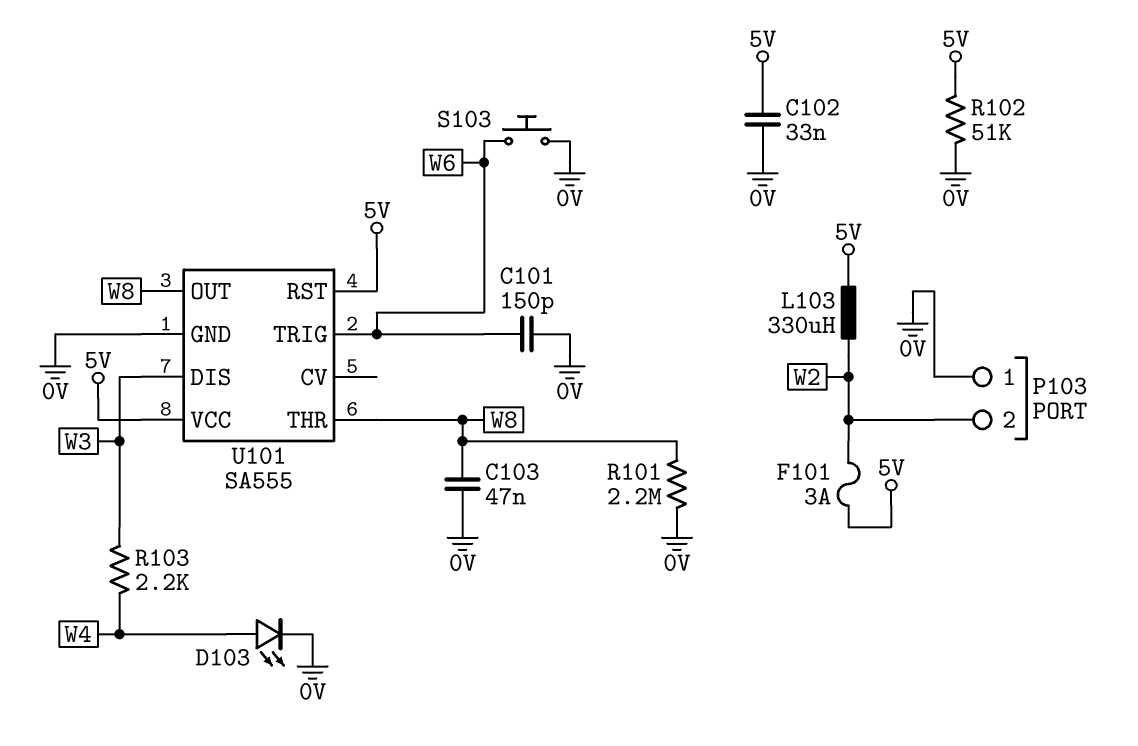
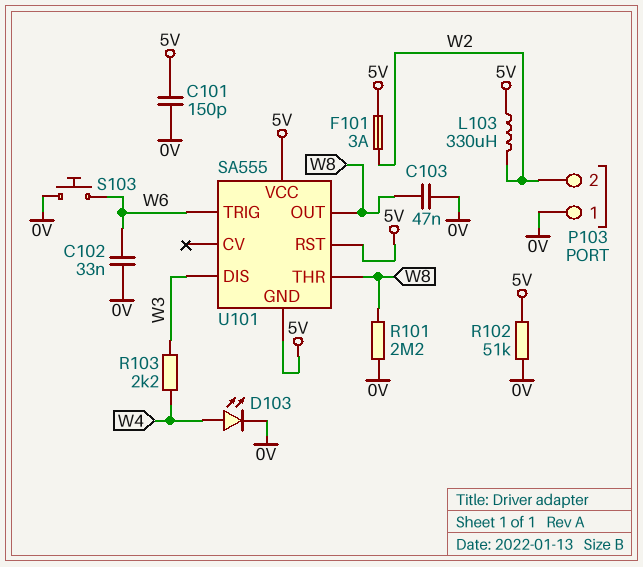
C101: 150pF (0V, W6) -> 150pF (0V, 5V)
C102: 33nF (0V, 5V) -> 33nF (0V, W6)
U101 pin GND: 0V -> 5V

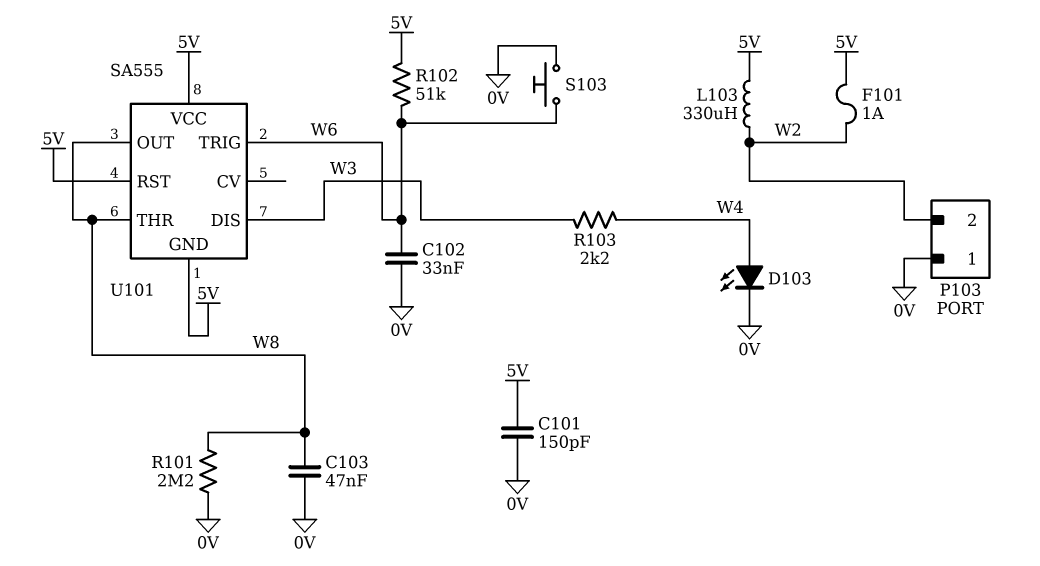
F101: 3A (5V, W2) -> 1A (5V, W2)
R102: 51k (0V, 5V) -> 51k (5V, W6)

